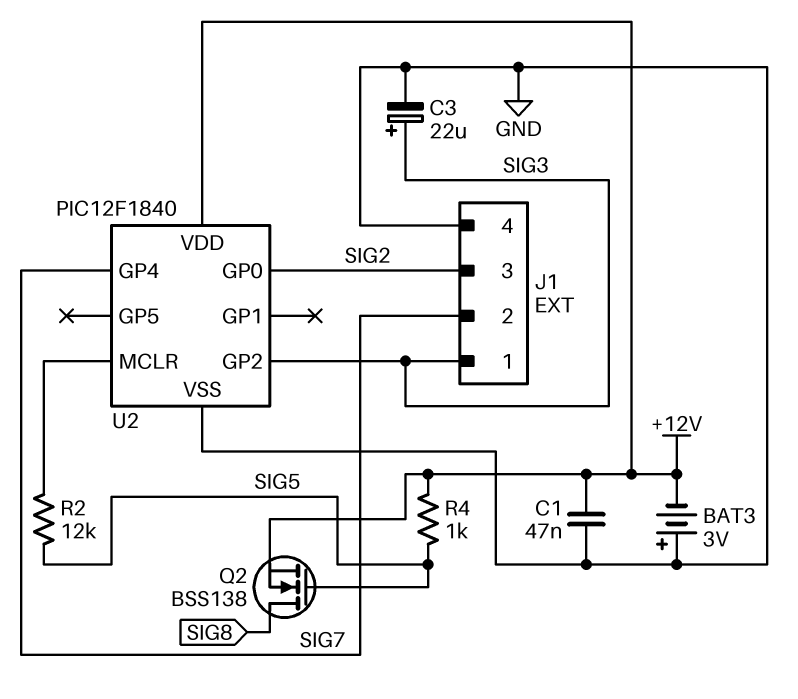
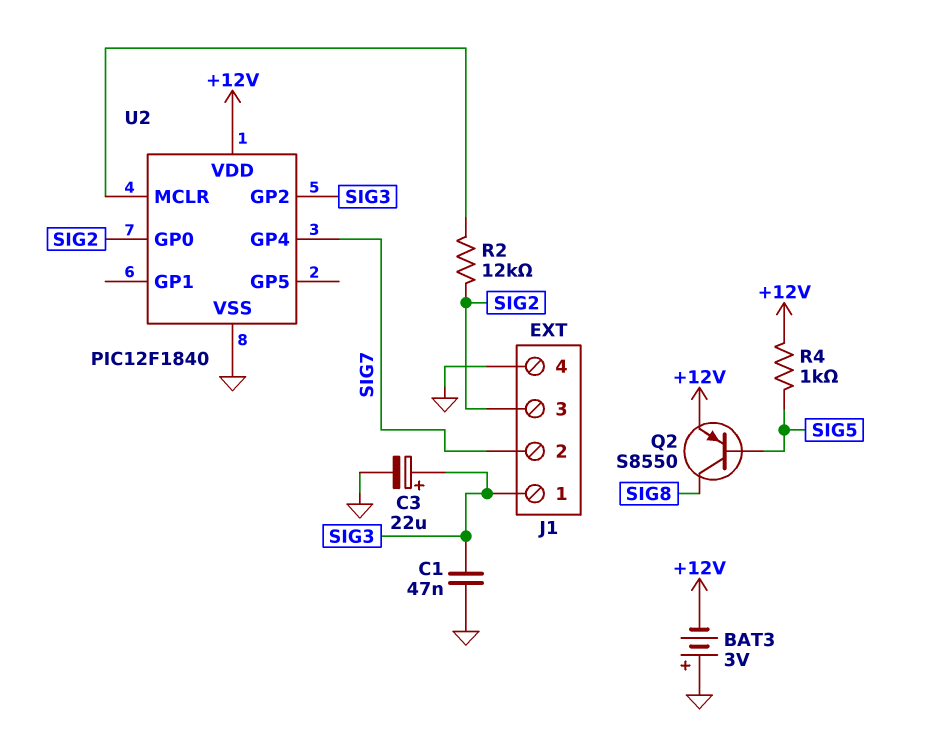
C1: 47nF (+12V, GND) -> 47nF (GND, SIG3)
Q2: NMOS BSS138 (G SIG5, D SIG8, S +12V) -> PNP S8550 (B SIG5, C SIG8, E +12V)
R2: 12k (SIG5, U2/MCLR) -> 12k (SIG2, U2/MCLR)

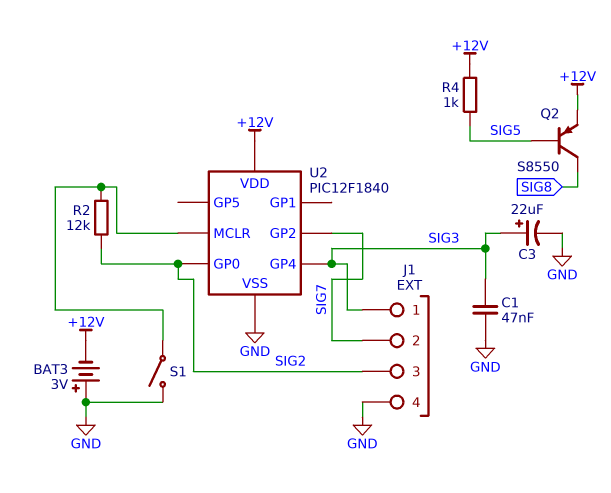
S1: none -> switch (GND, U2/MCLR)
U2 pin GP2: SIG3 -> SIG7
U2 pin GP4: SIG7 -> SIG3

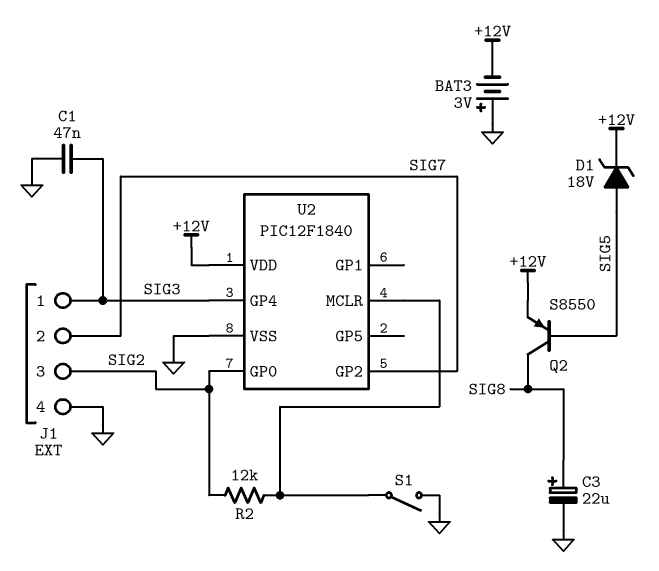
C3: 22uF (plus SIG3, minus GND) -> 22uF (plus SIG8, minus GND)
D1: none -> zener 18V (A SIG5, K +12V)
R4: 1k (+12V, SIG5) -> none

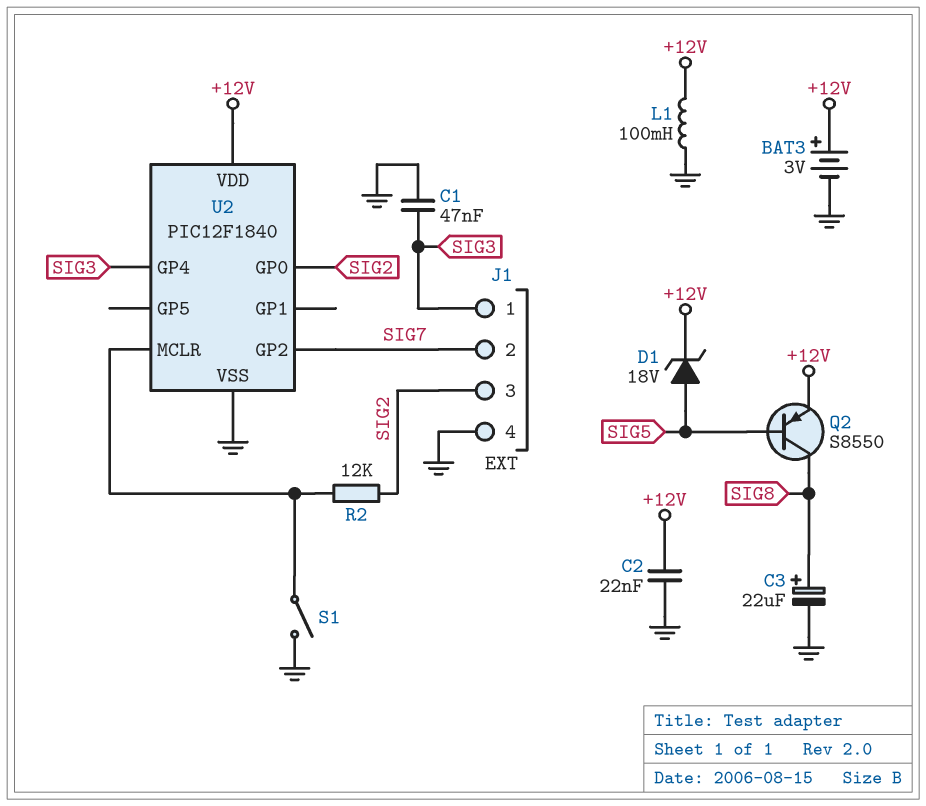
BAT3: 3V (plus GND, minus +12V) -> 3V (plus +12V, minus GND)
C2: none -> 22nF (+12V, GND)
L1: none -> 100mH (+12V, GND)

